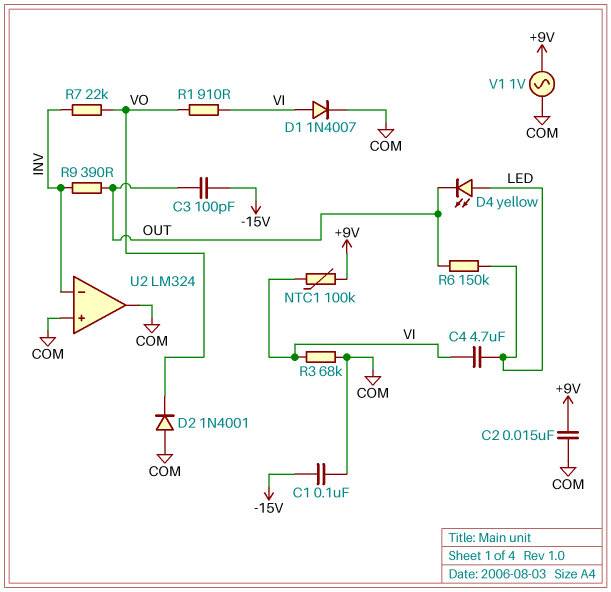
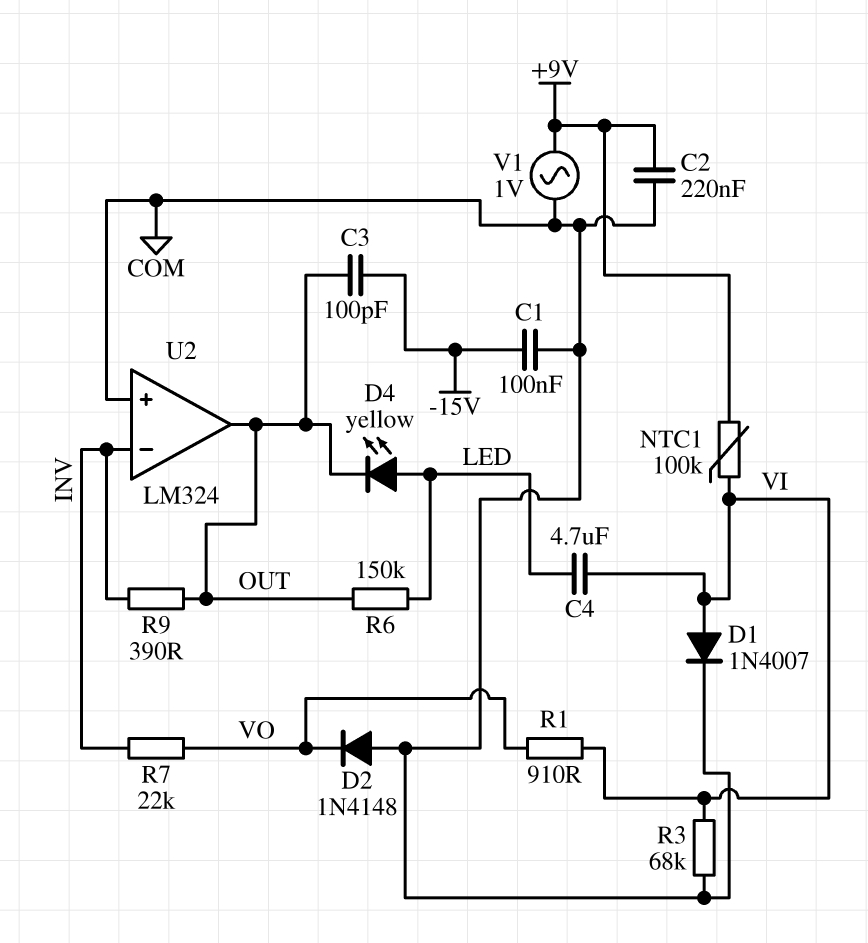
C2: 15nF (+9V, COM) -> 220nF (+9V, COM)
D2: diode 1N4001 (A COM, K VO) -> diode 1N4148 (A COM, K VO)
U2 pin out: COM -> OUT

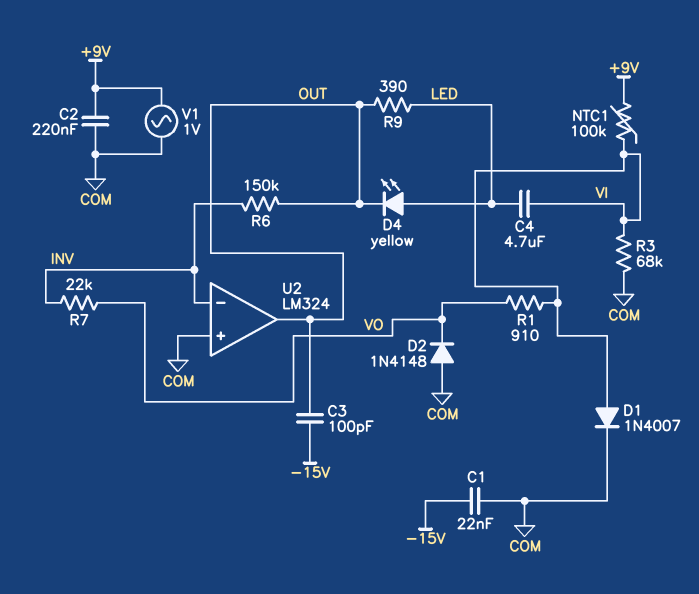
C1: 100nF (-15V, COM) -> 22nF (-15V, COM)
R6: 150k (LED, OUT) -> 150k (INV, OUT)
R9: 390 (INV, OUT) -> 390 (LED, OUT)

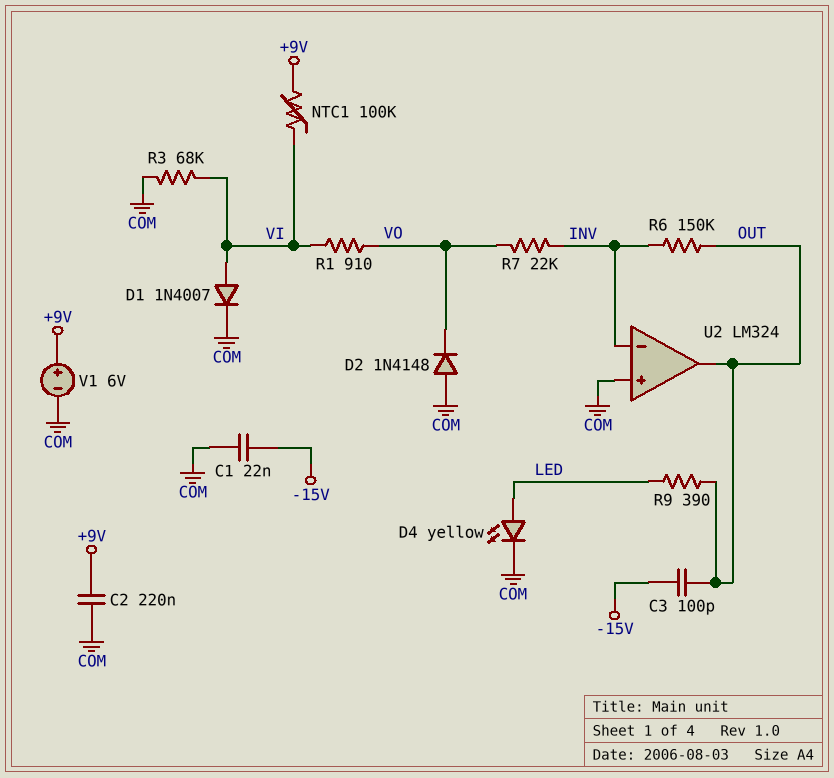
C4: 4.7uF (LED, VI) -> none
D4: LED yellow (A LED, K OUT) -> LED yellow (A LED, K COM)
V1: AC 1V (+9V, COM) -> 6V (plus +9V, minus COM)

